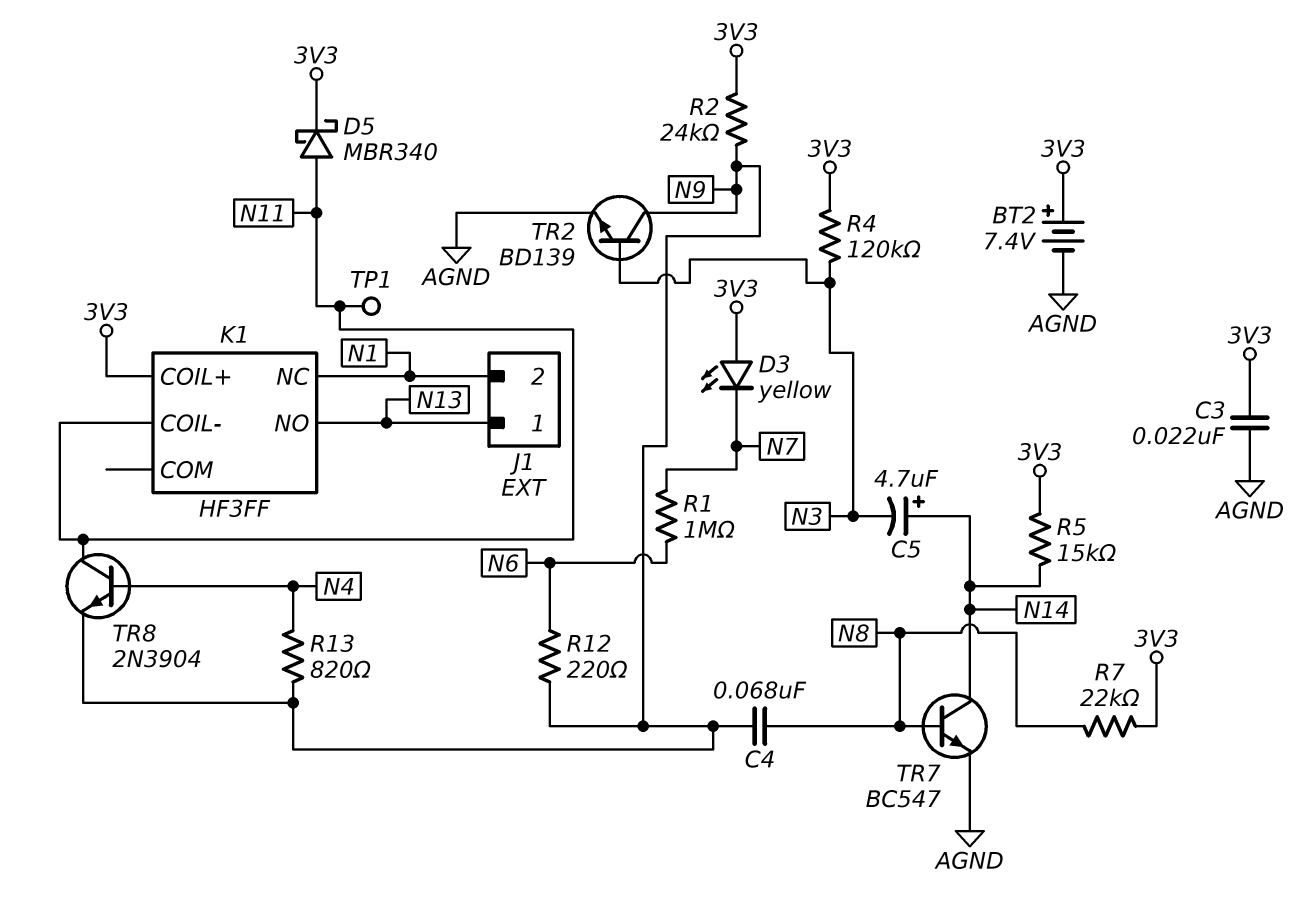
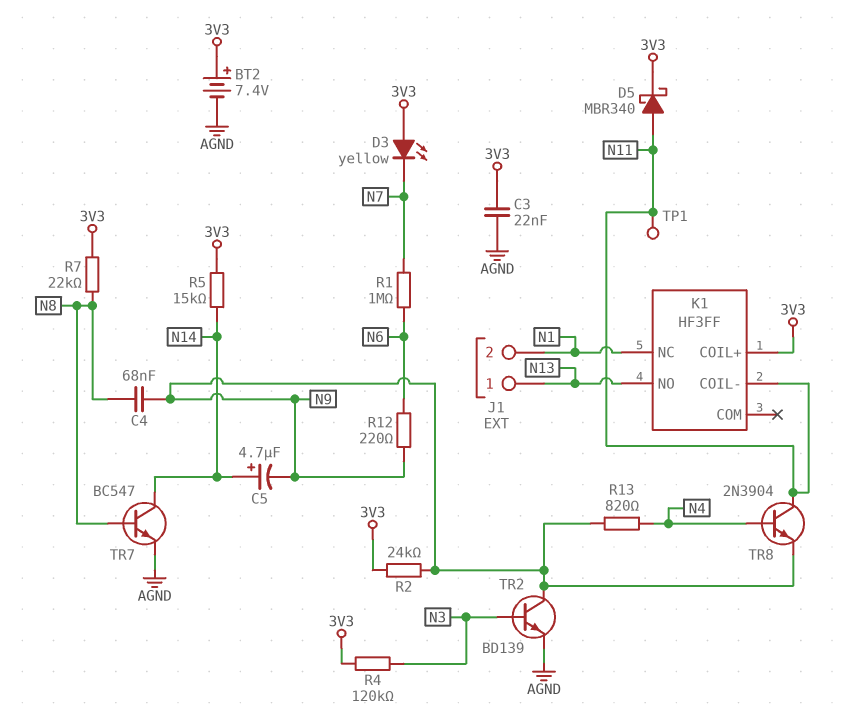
C5: 4.7uF (plus N14, minus N3) -> 4.7uF (plus N14, minus N9)

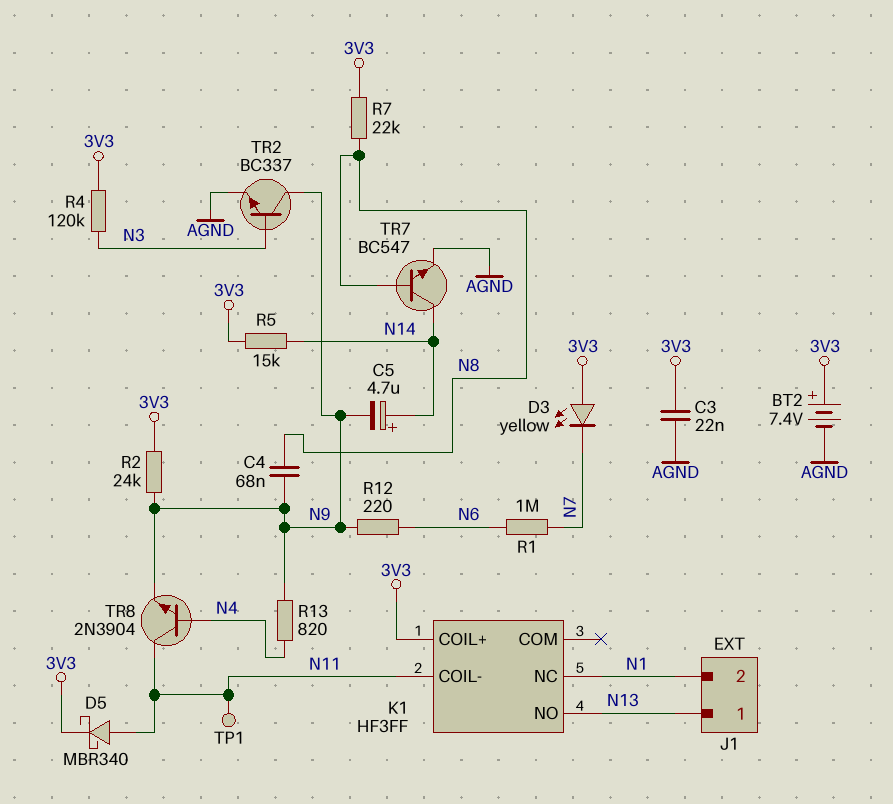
TR2: NPN BD139 (B N3, C N9, E AGND) -> NPN BC337 (B N3, C N9, E AGND)

